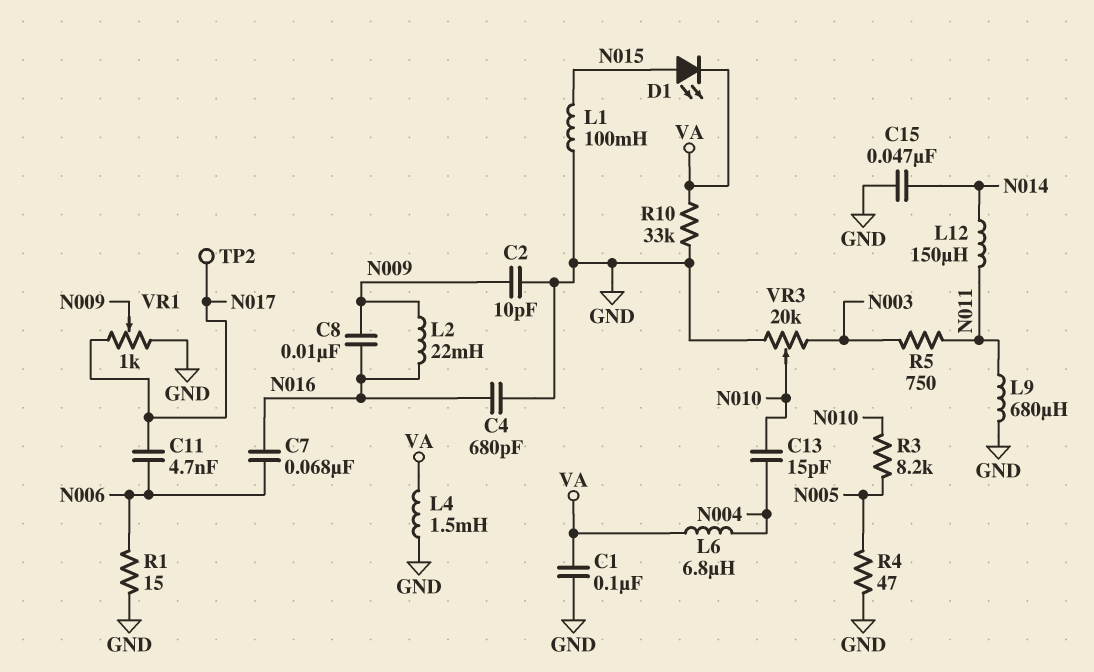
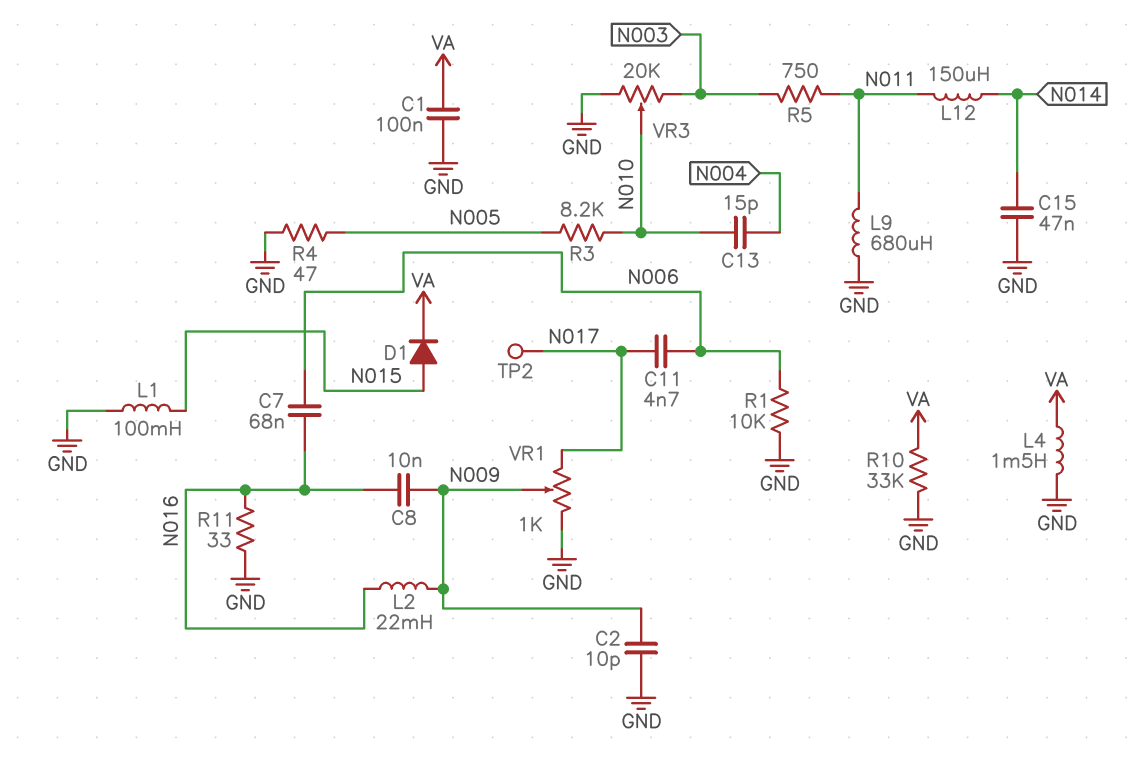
C4: 680pF (GND, N016) -> none
D1: LED (A N015, K VA) -> diode (A N015, K VA)
L6: 6.8uH (N004, VA) -> none
R1: 15 (GND, N006) -> 10k (GND, N006)
R11: none -> 33 (GND, N016)

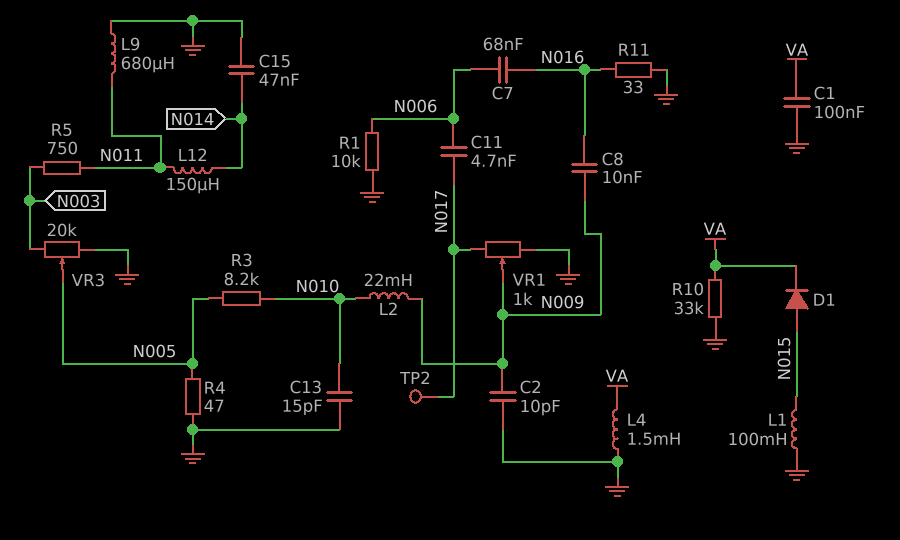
C13: 15pF (N004, N010) -> 15pF (GND, N010)
L2: 22mH (N009, N016) -> 22mH (N009, N010)
VR3: 20k (GND, N003, wiper N010) -> 20k (GND, N003, wiper N005)

